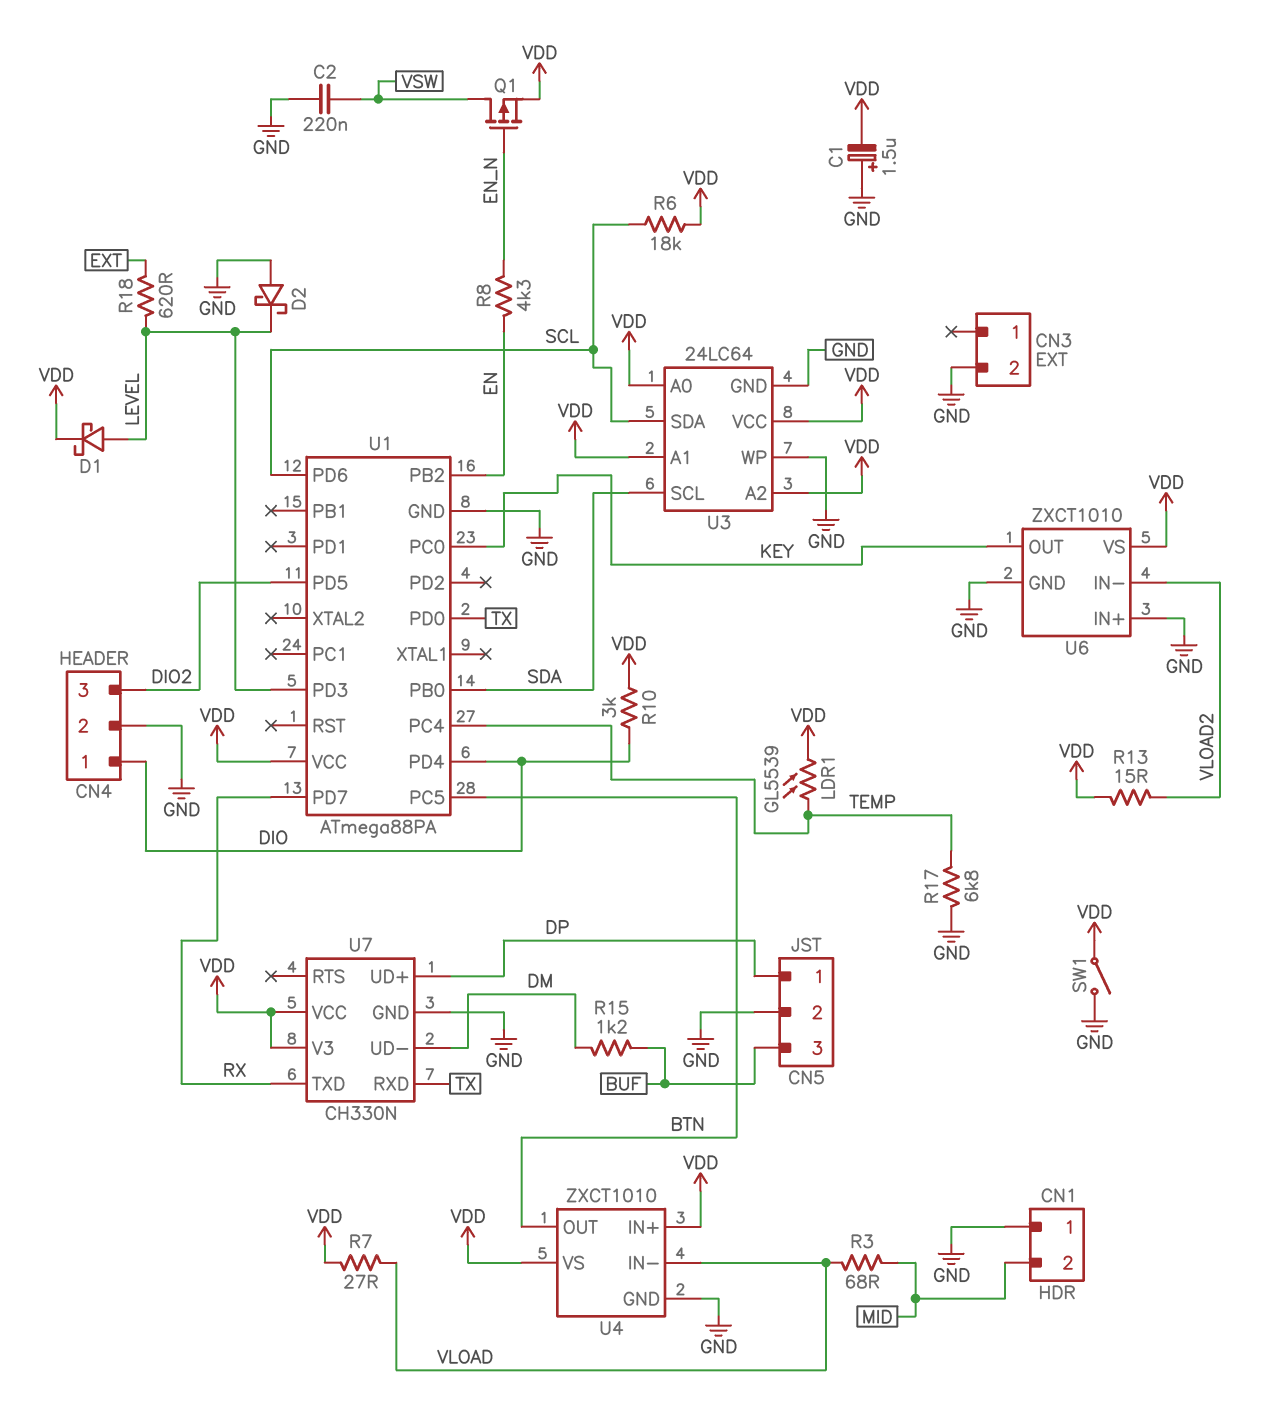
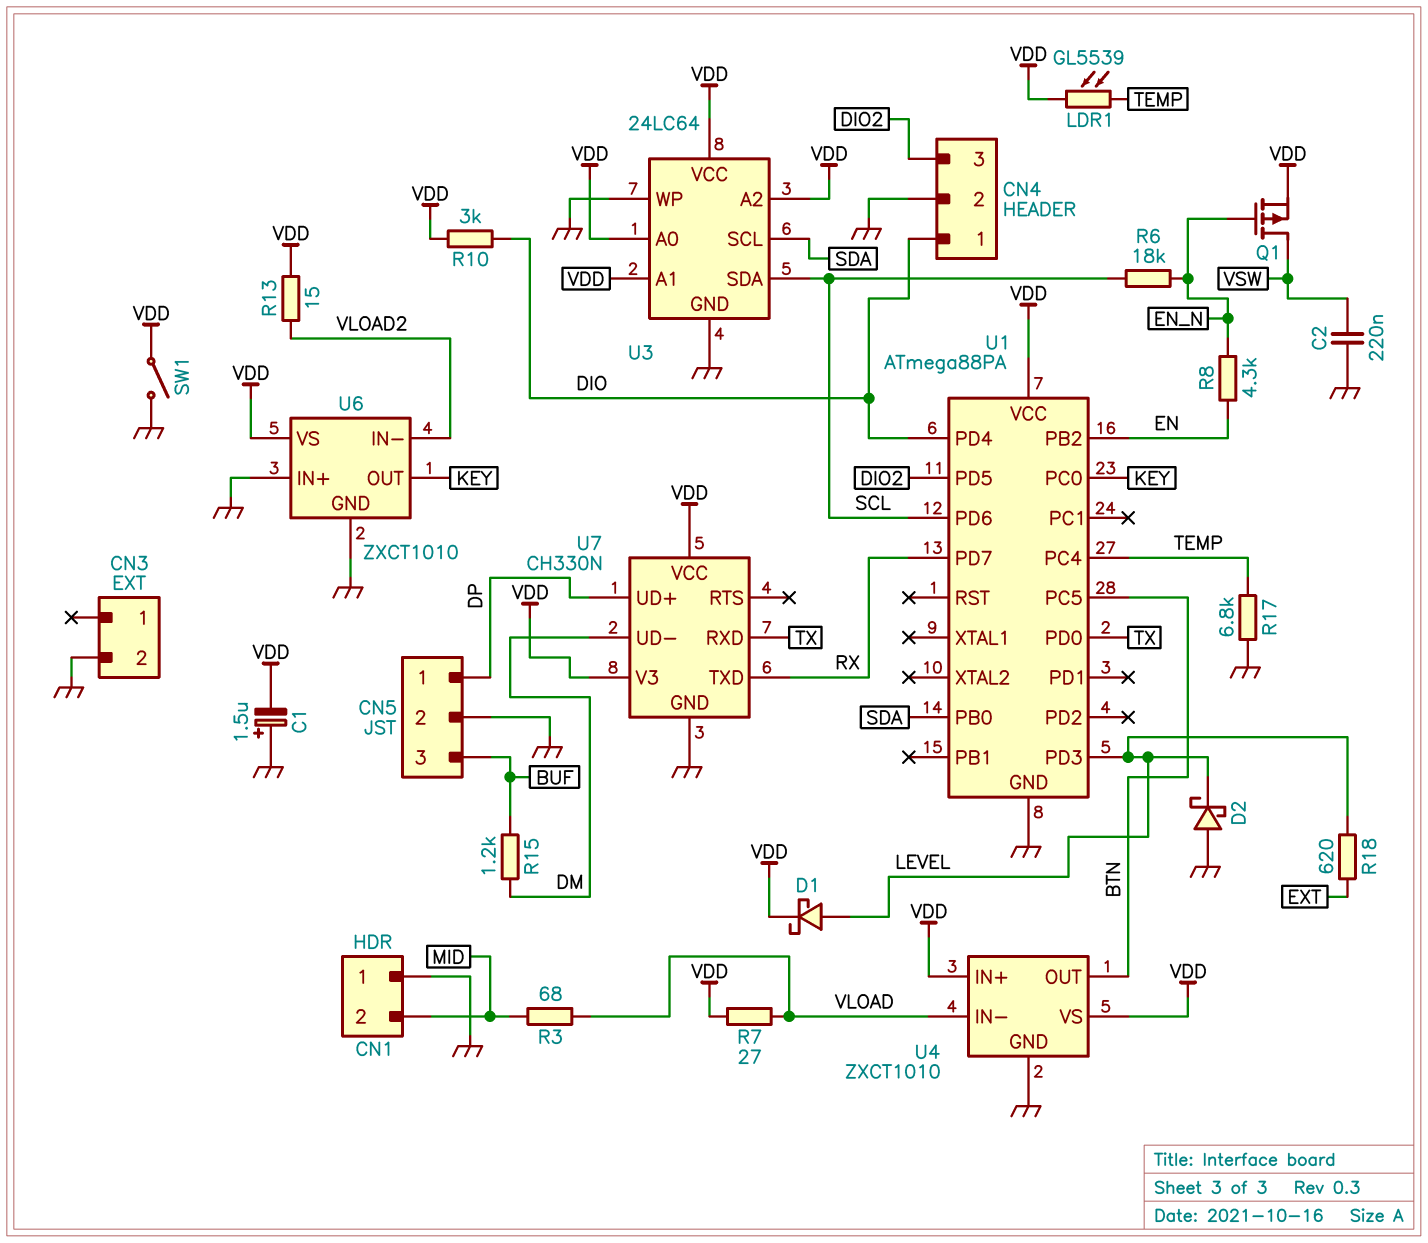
R6: 18k (SCL, VDD) -> 18k (EN_N, SCL)

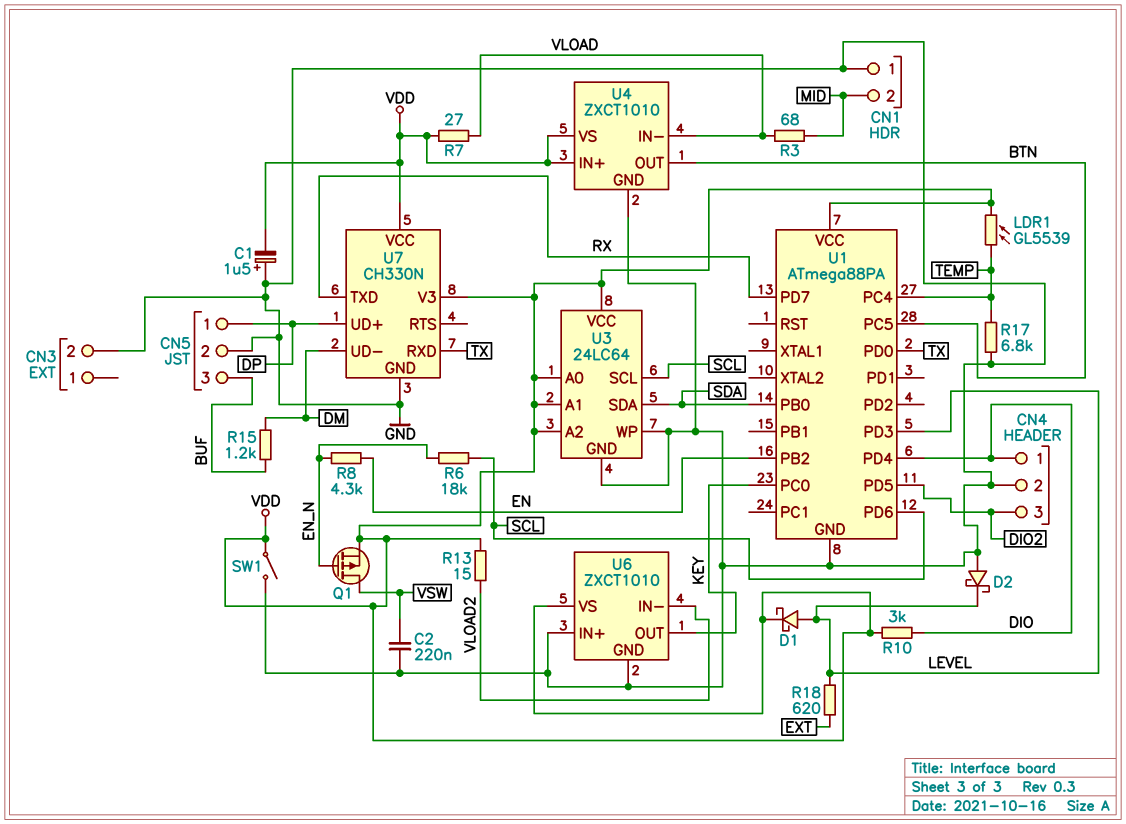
U3 pin SCL: SDA -> SCL
U3 pin SDA: SCL -> SDA

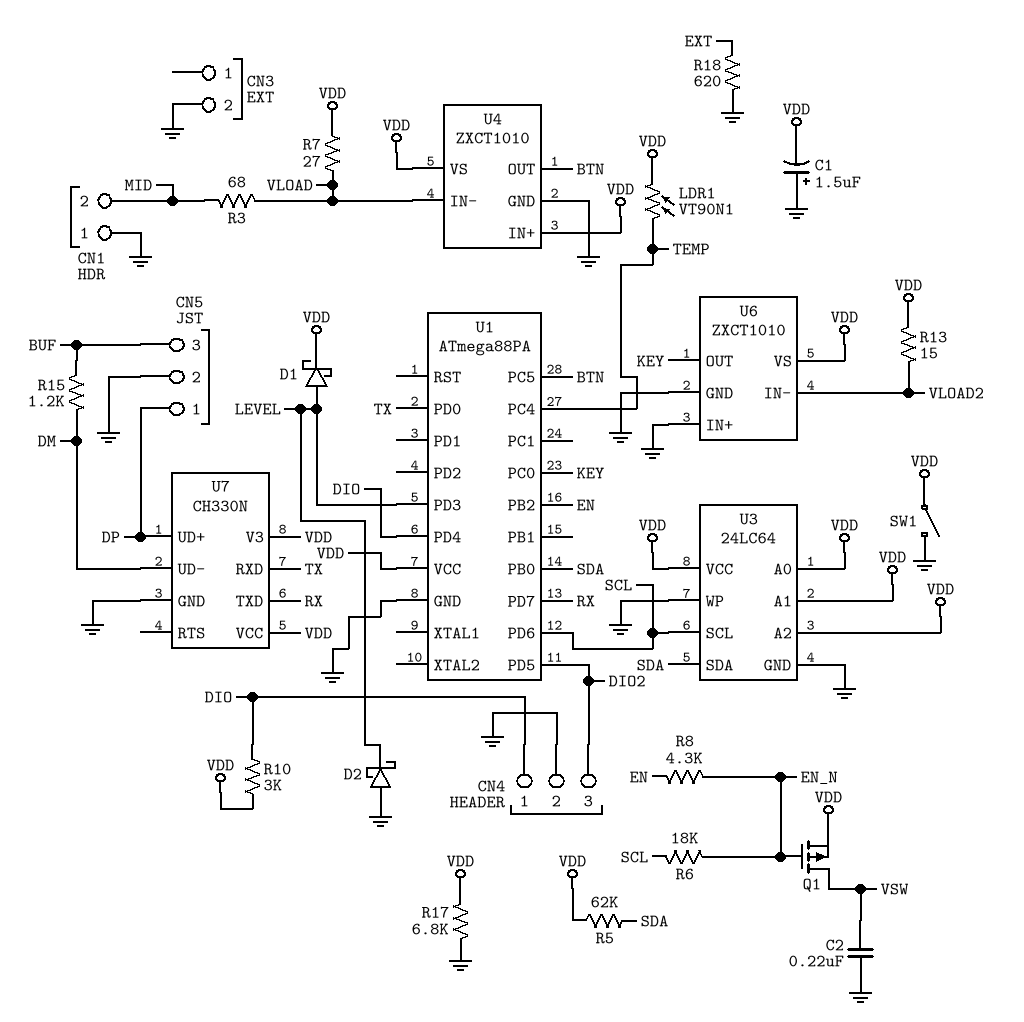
LDR1: GL5539 (TEMP, VDD) -> VT90N1 (TEMP, VDD)
R5: none -> 62k (SDA, VDD)
R17: 6.8k (GND, TEMP) -> 6.8k (GND, VDD)
R18: 620 (EXT, LEVEL) -> 620 (EXT, GND)

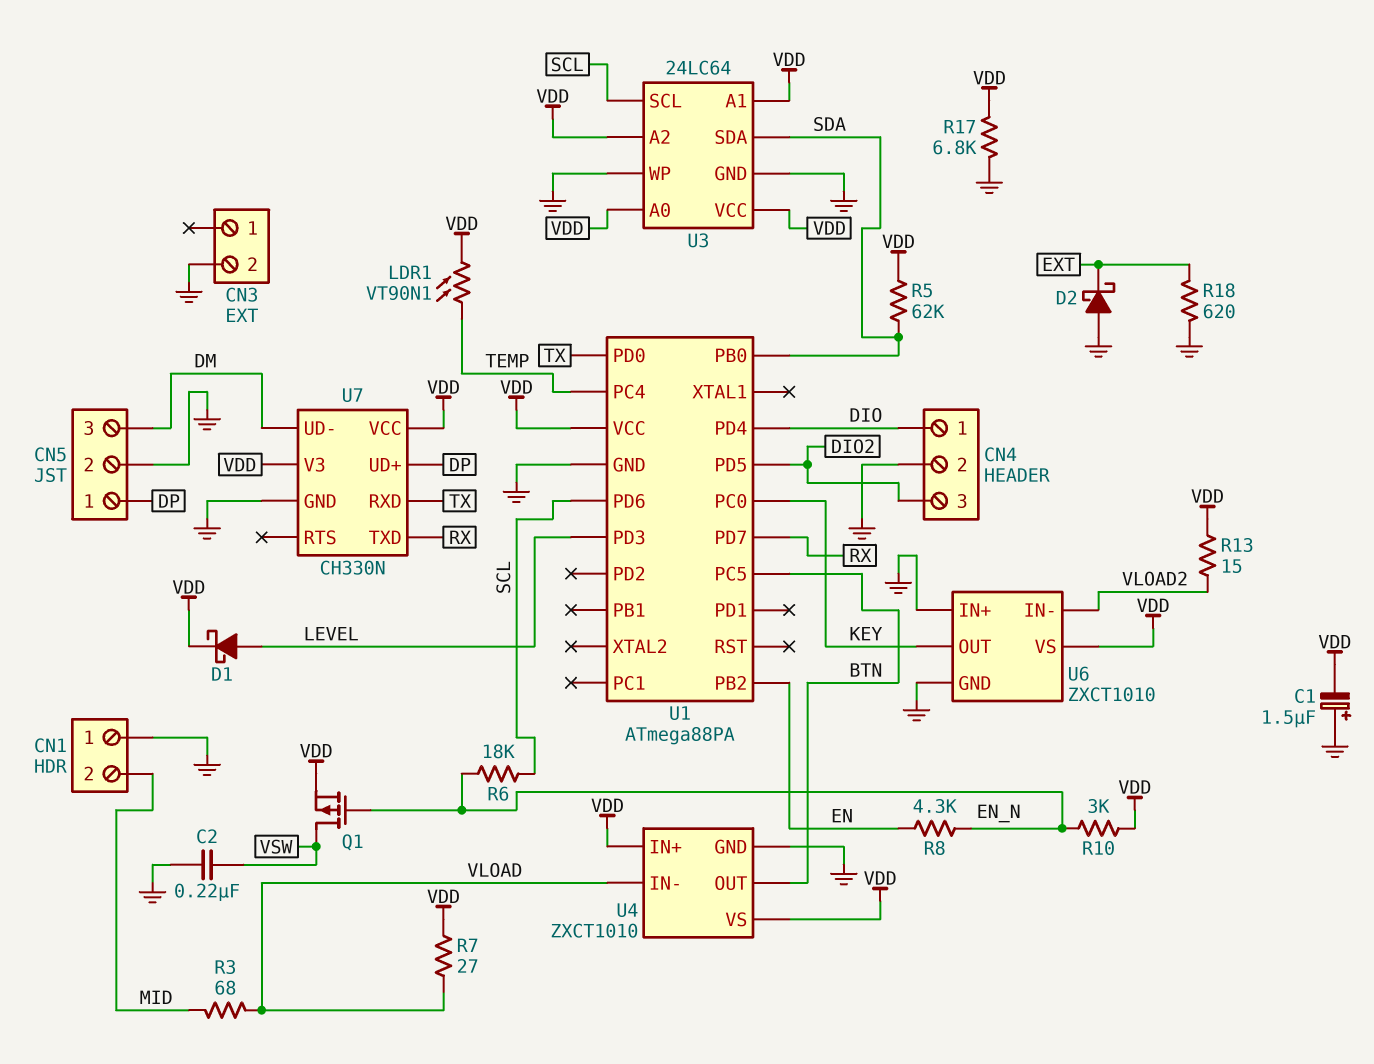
CN5 pin 3: BUF -> DM
D2: schottky (A GND, K LEVEL) -> schottky (A GND, K EXT)
R10: 3k (DIO, VDD) -> 3k (EN_N, VDD)
R15: 1.2k (BUF, DM) -> none
SW1: switch (GND, VDD) -> none

